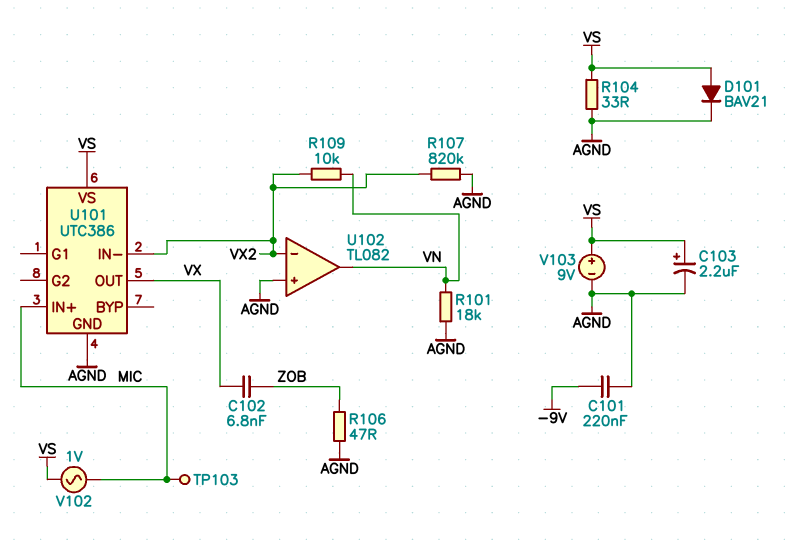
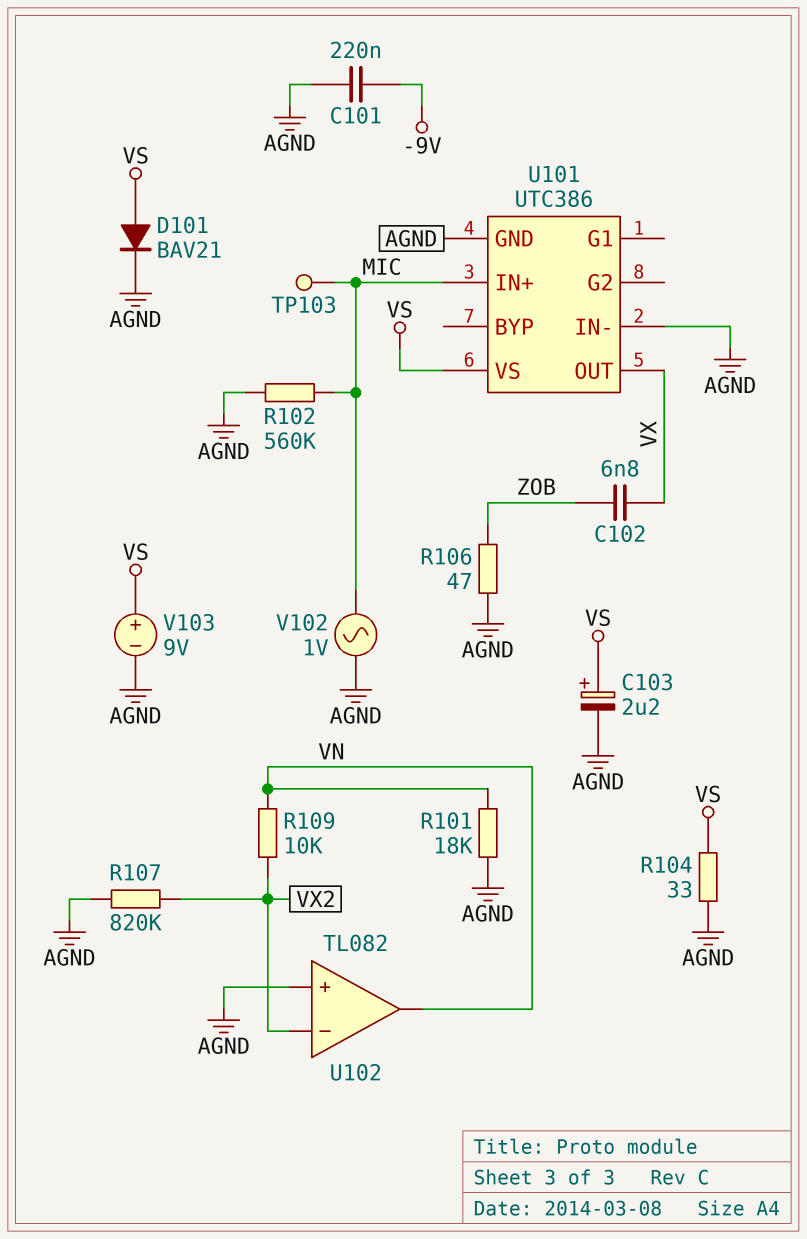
R102: none -> 560k (AGND, MIC)
U101 pin IN-: VX2 -> AGND
V102: AC 1V (MIC, VS) -> AC 1V (AGND, MIC)

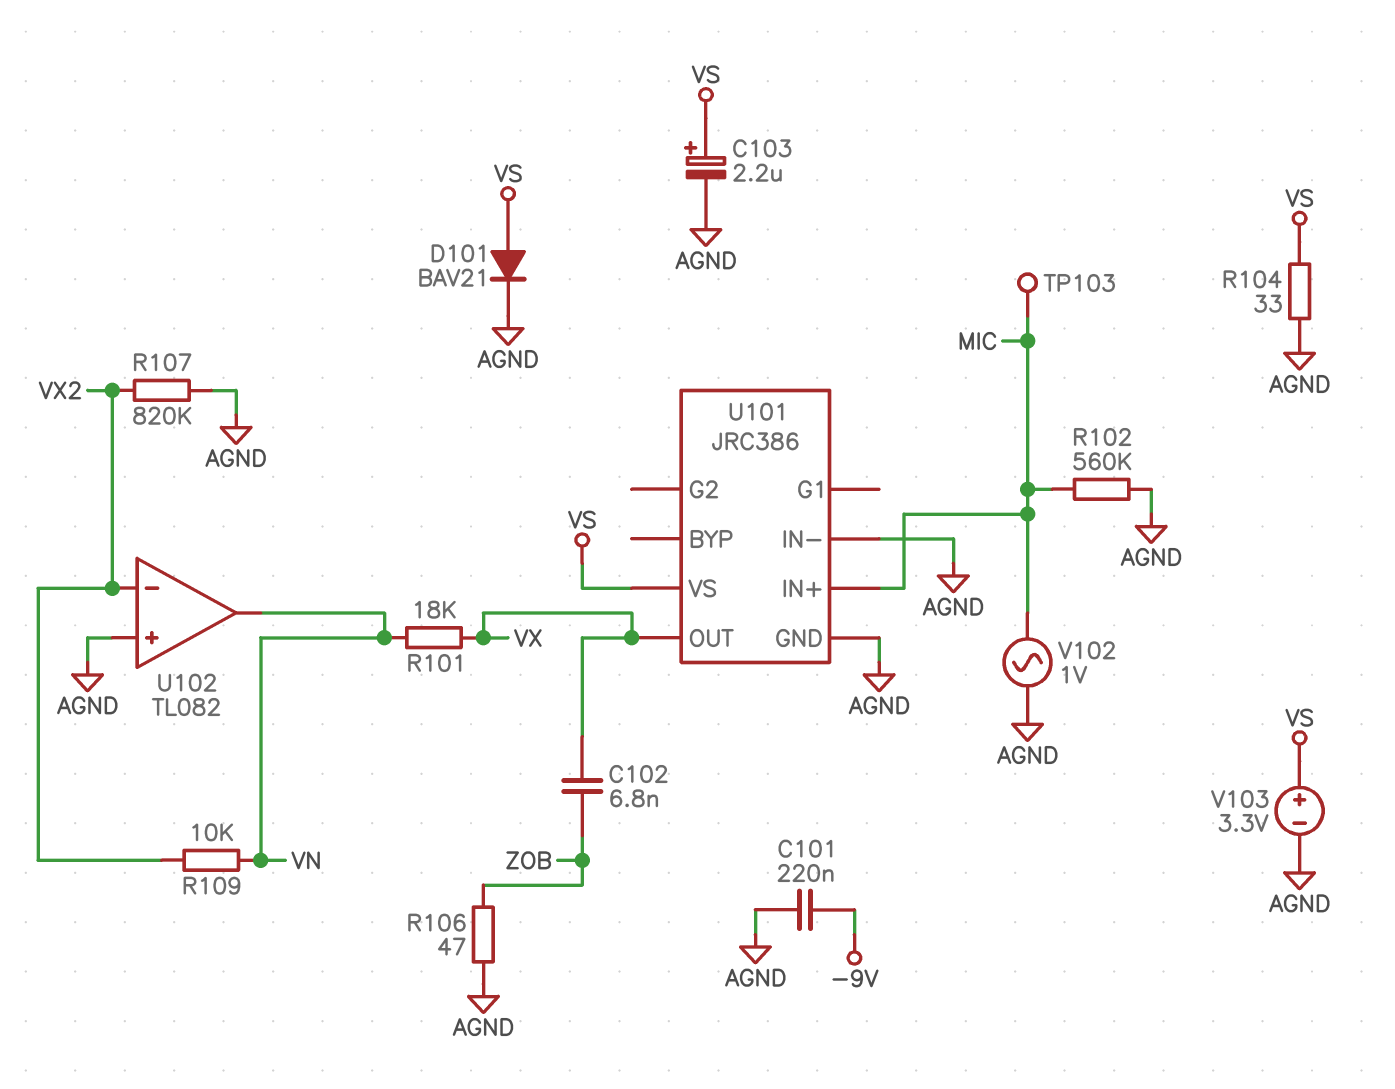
R101: 18k (AGND, VN) -> 18k (VN, VX)
U101: UTC386 -> JRC386
V103: 9V (plus VS, minus AGND) -> 3.3V (plus VS, minus AGND)

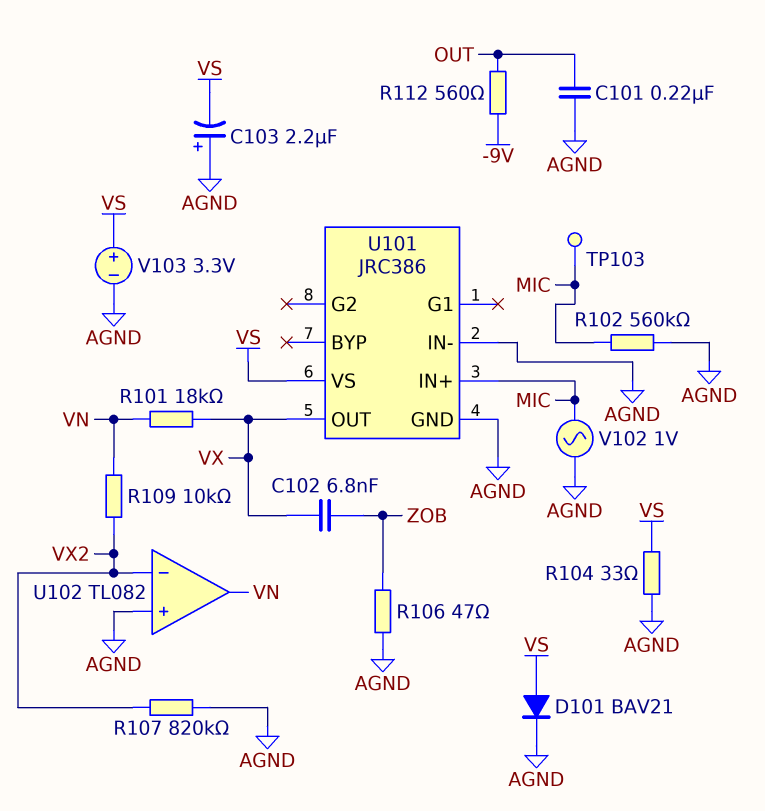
C101: 220nF (-9V, AGND) -> 220nF (AGND, OUT)
C103: 2.2uF (plus VS, minus AGND) -> 2.2uF (plus AGND, minus VS)
R112: none -> 560 (-9V, OUT)

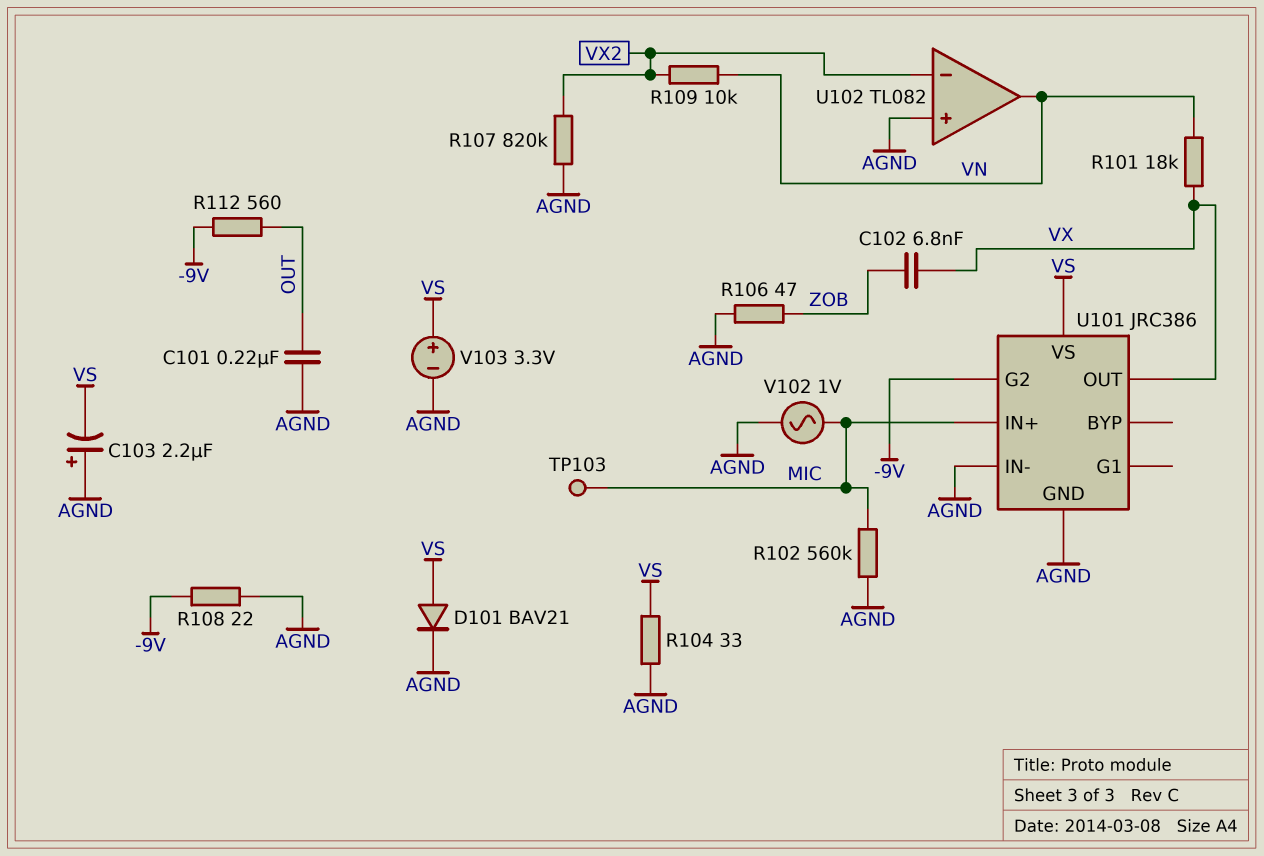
R108: none -> 22 (-9V, AGND)
U101 pin G2: none -> -9V

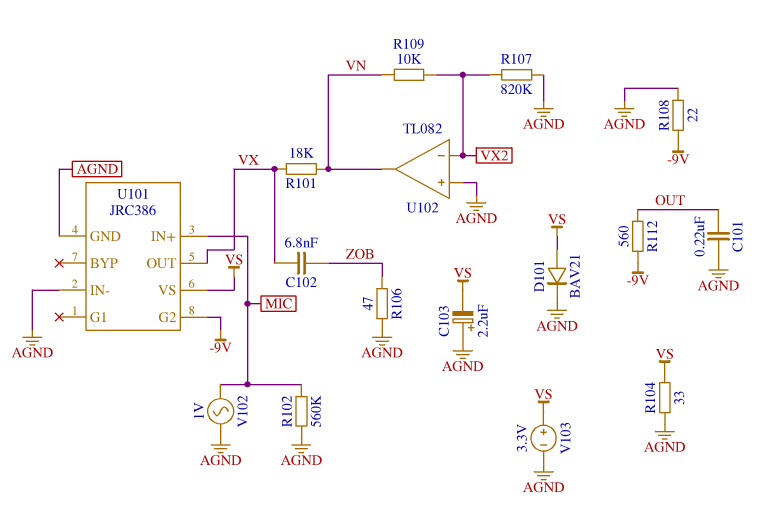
TP103: test point (MIC) -> none

